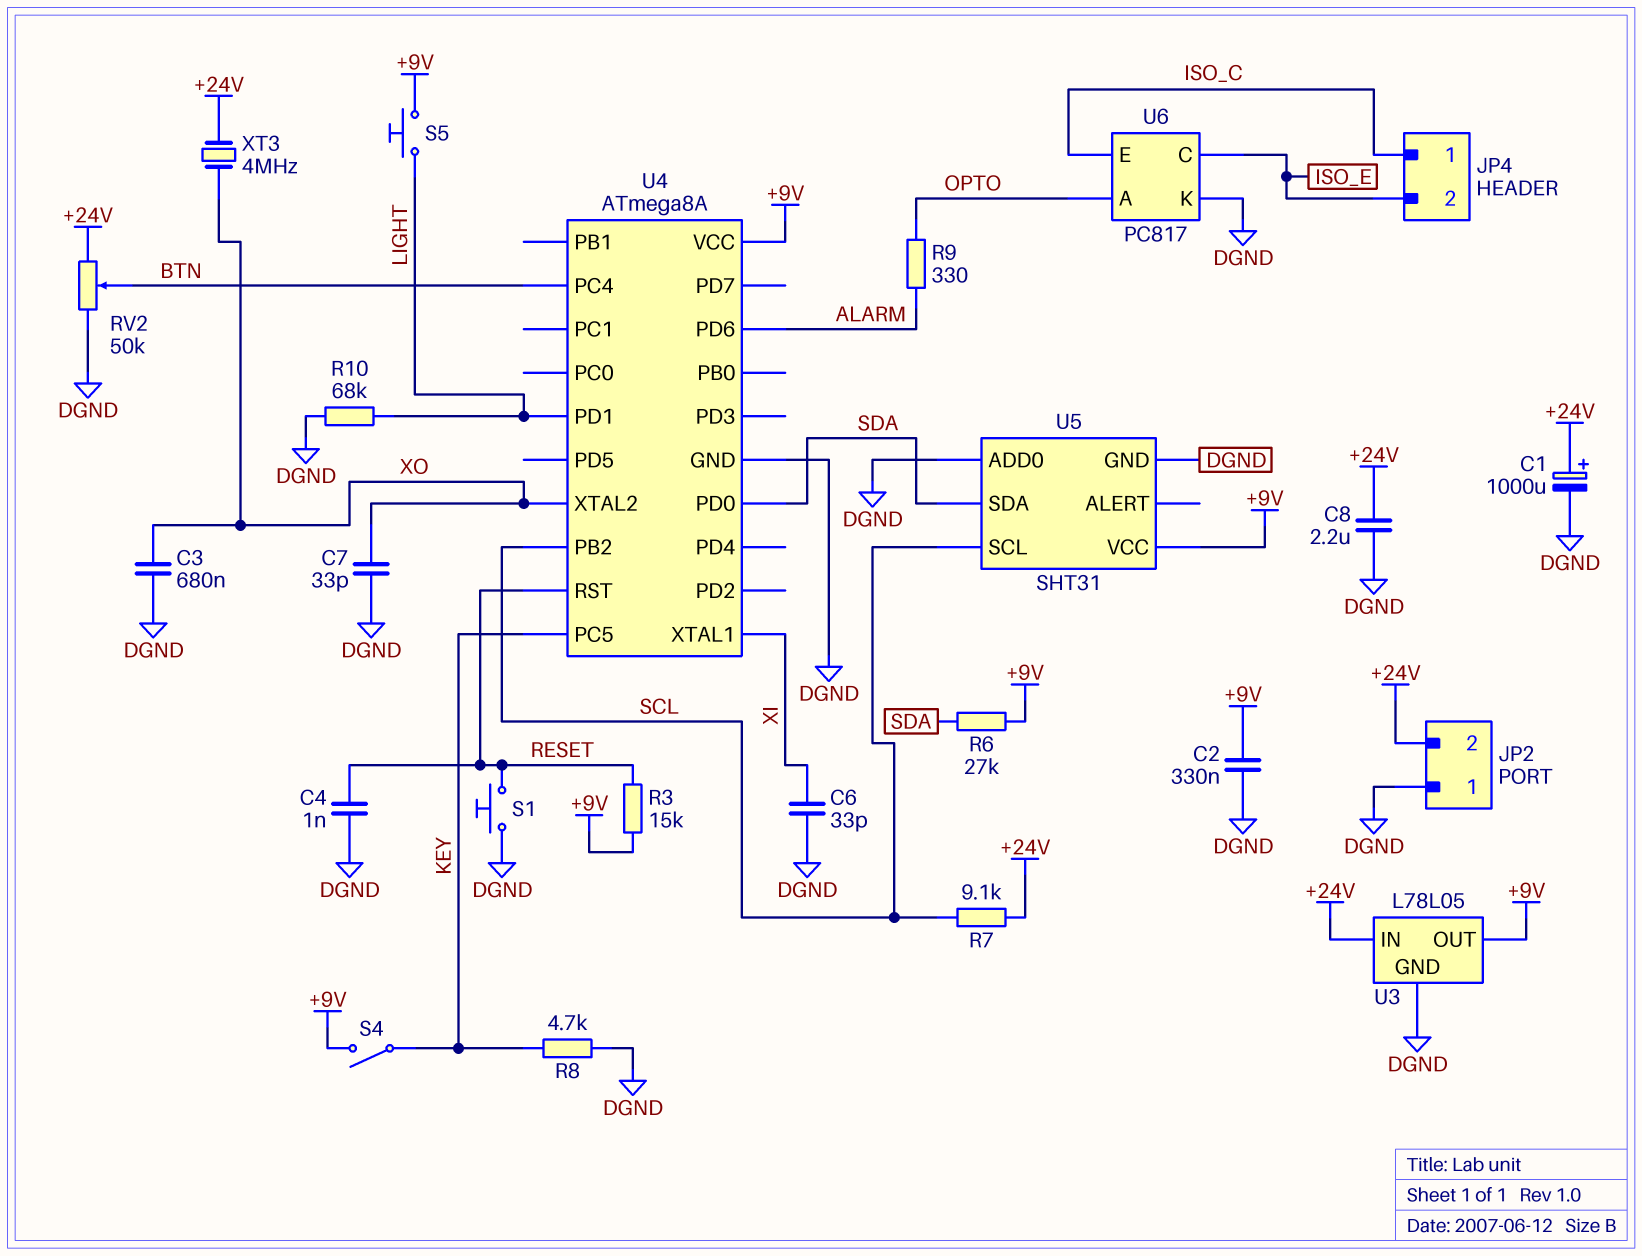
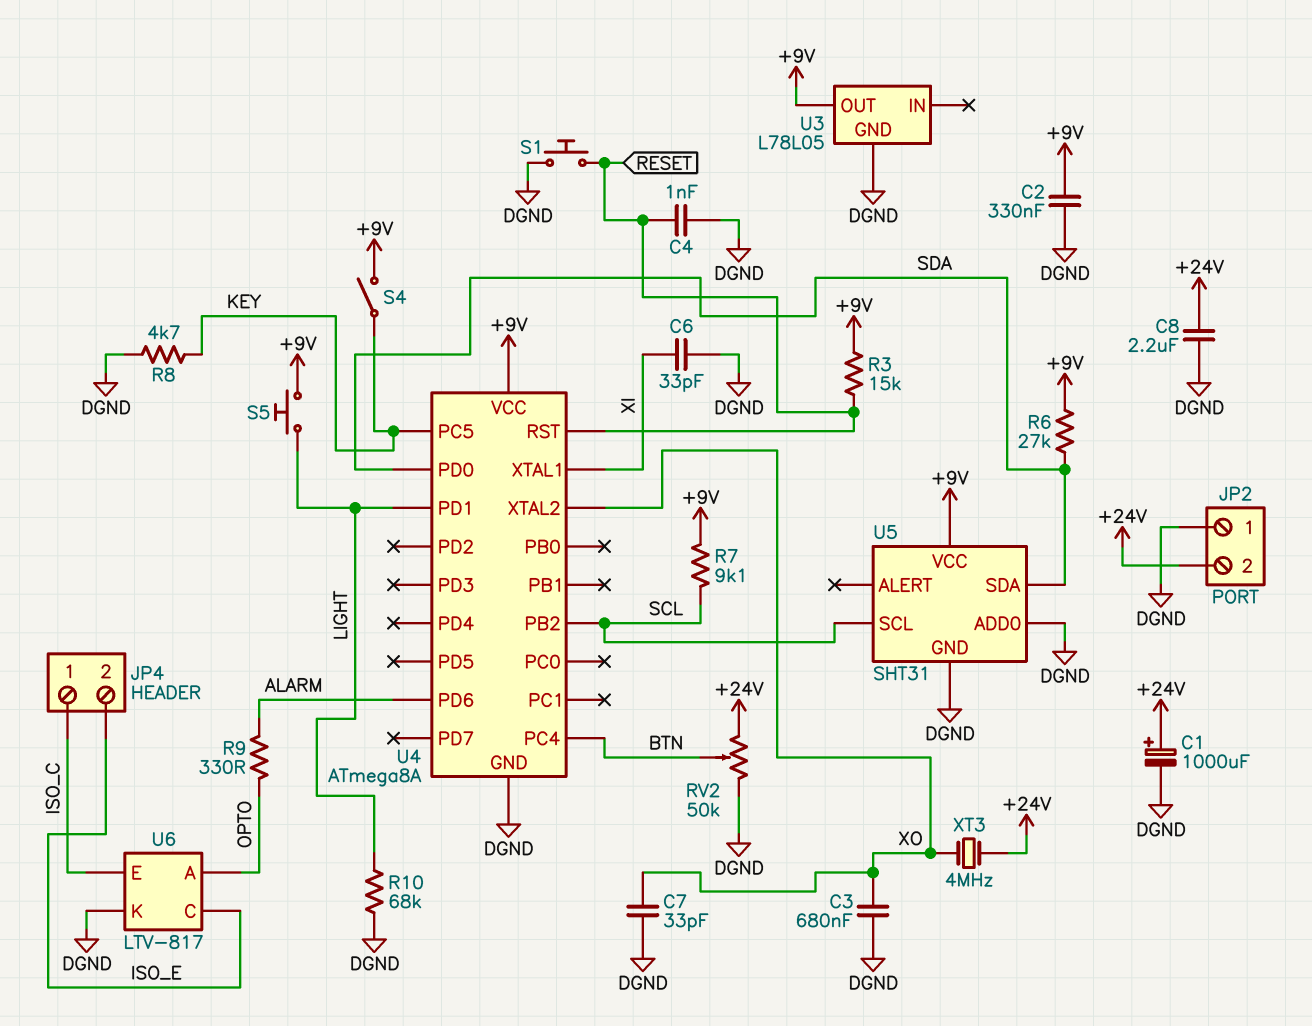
R7: 9.1k (+24V, SCL) -> 9.1k (+9V, SCL)
U3 pin IN: +24V -> none
U6: PC817 -> LTV-817

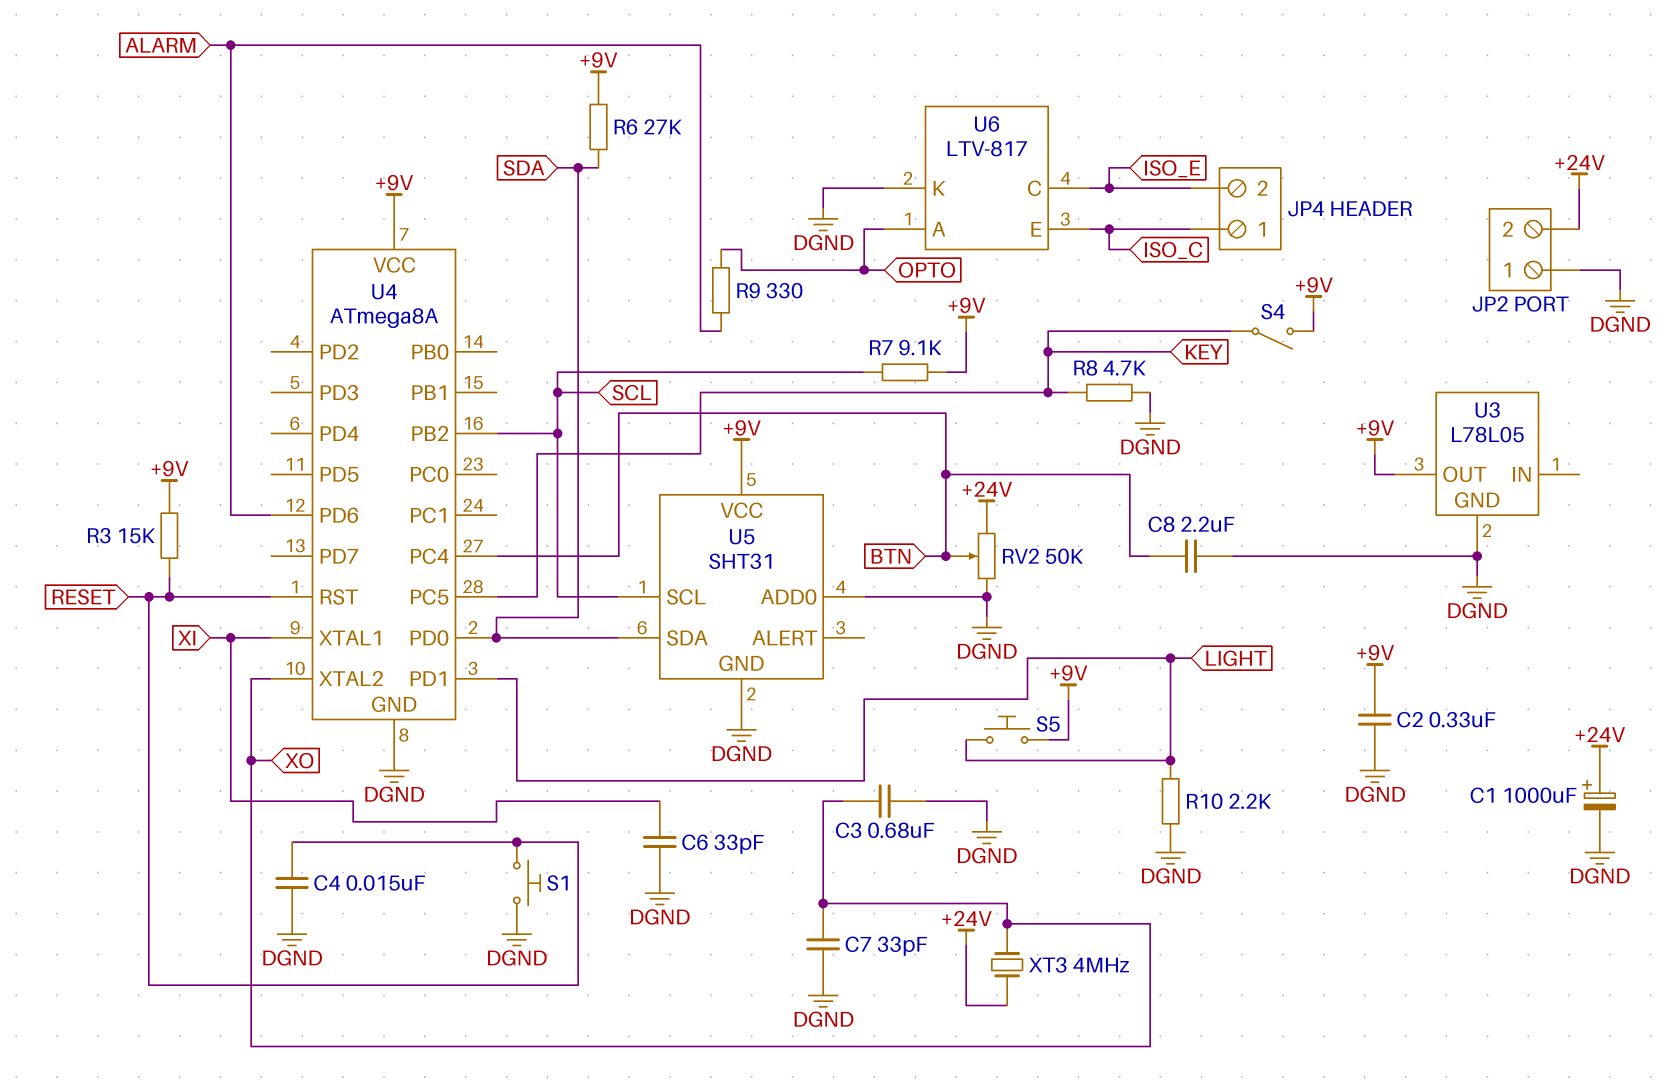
C4: 1nF (DGND, RESET) -> 15nF (DGND, RESET)
C8: 2.2uF (+24V, DGND) -> 2.2uF (BTN, DGND)
R10: 68k (DGND, LIGHT) -> 2.2k (DGND, LIGHT)

